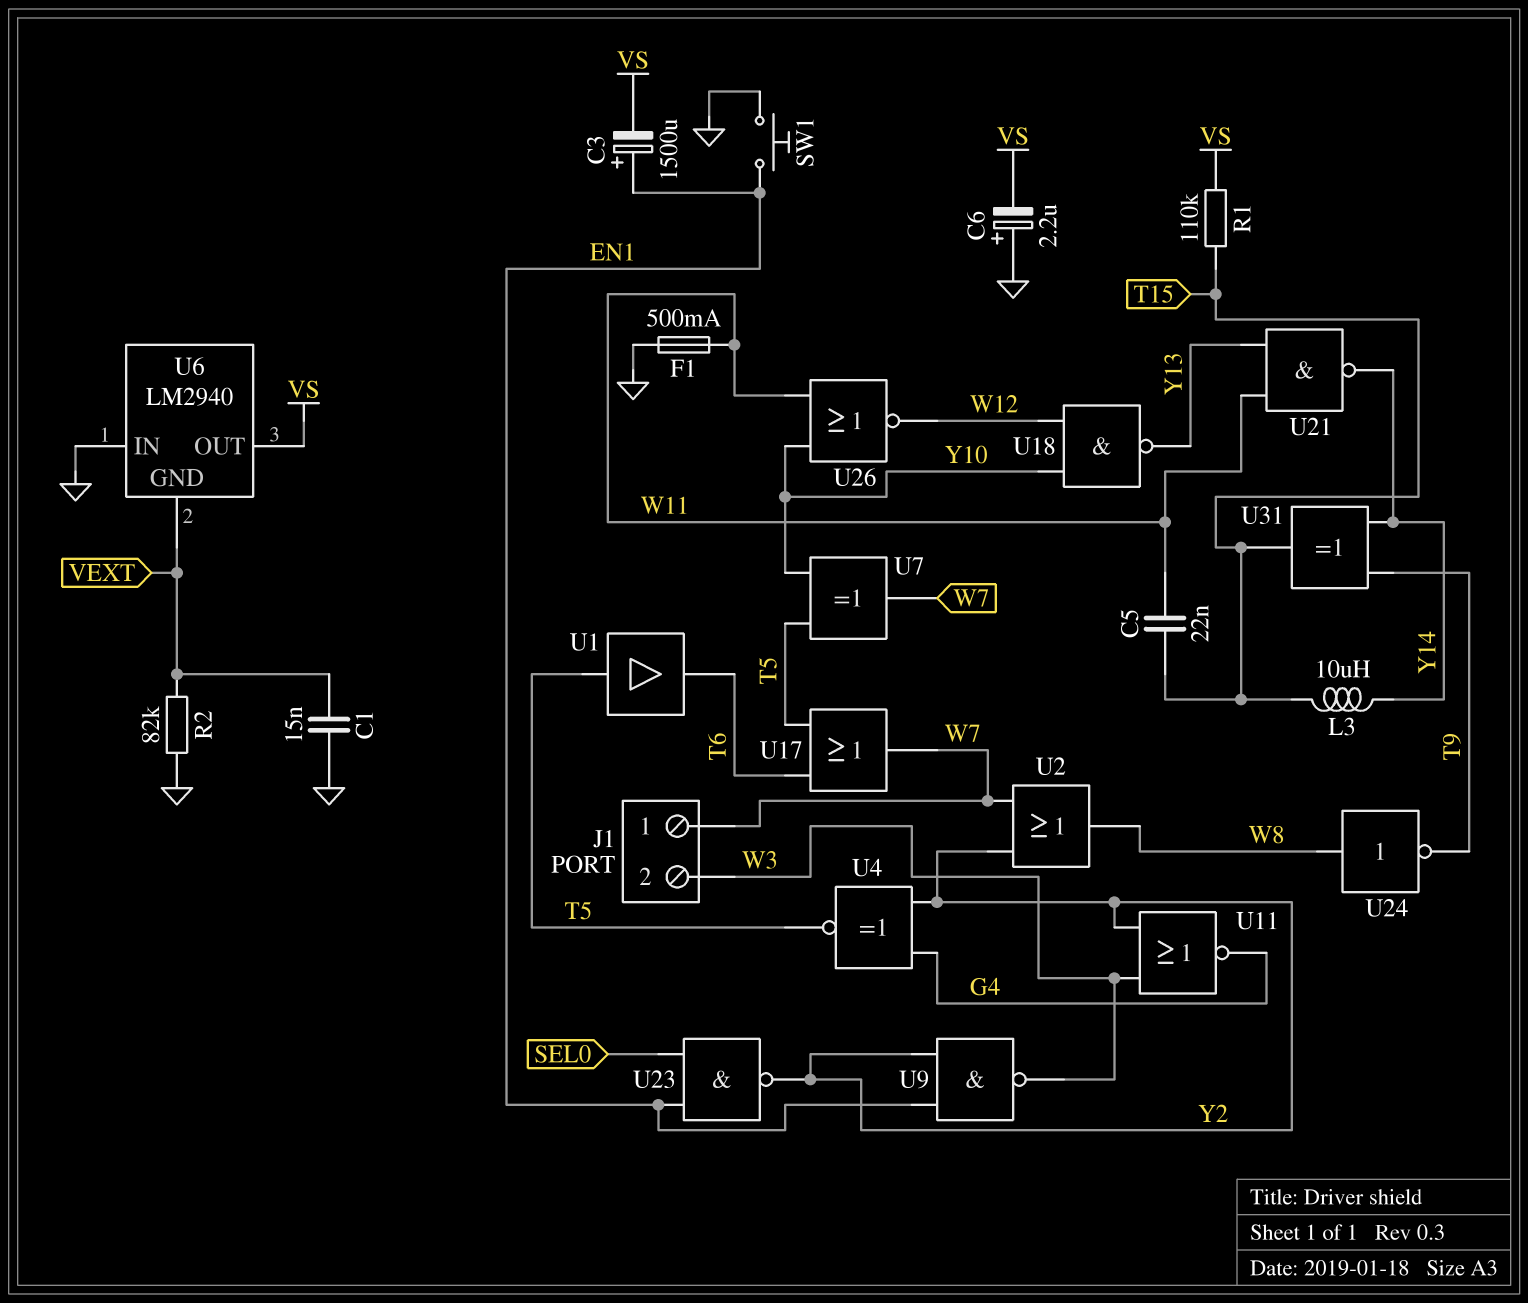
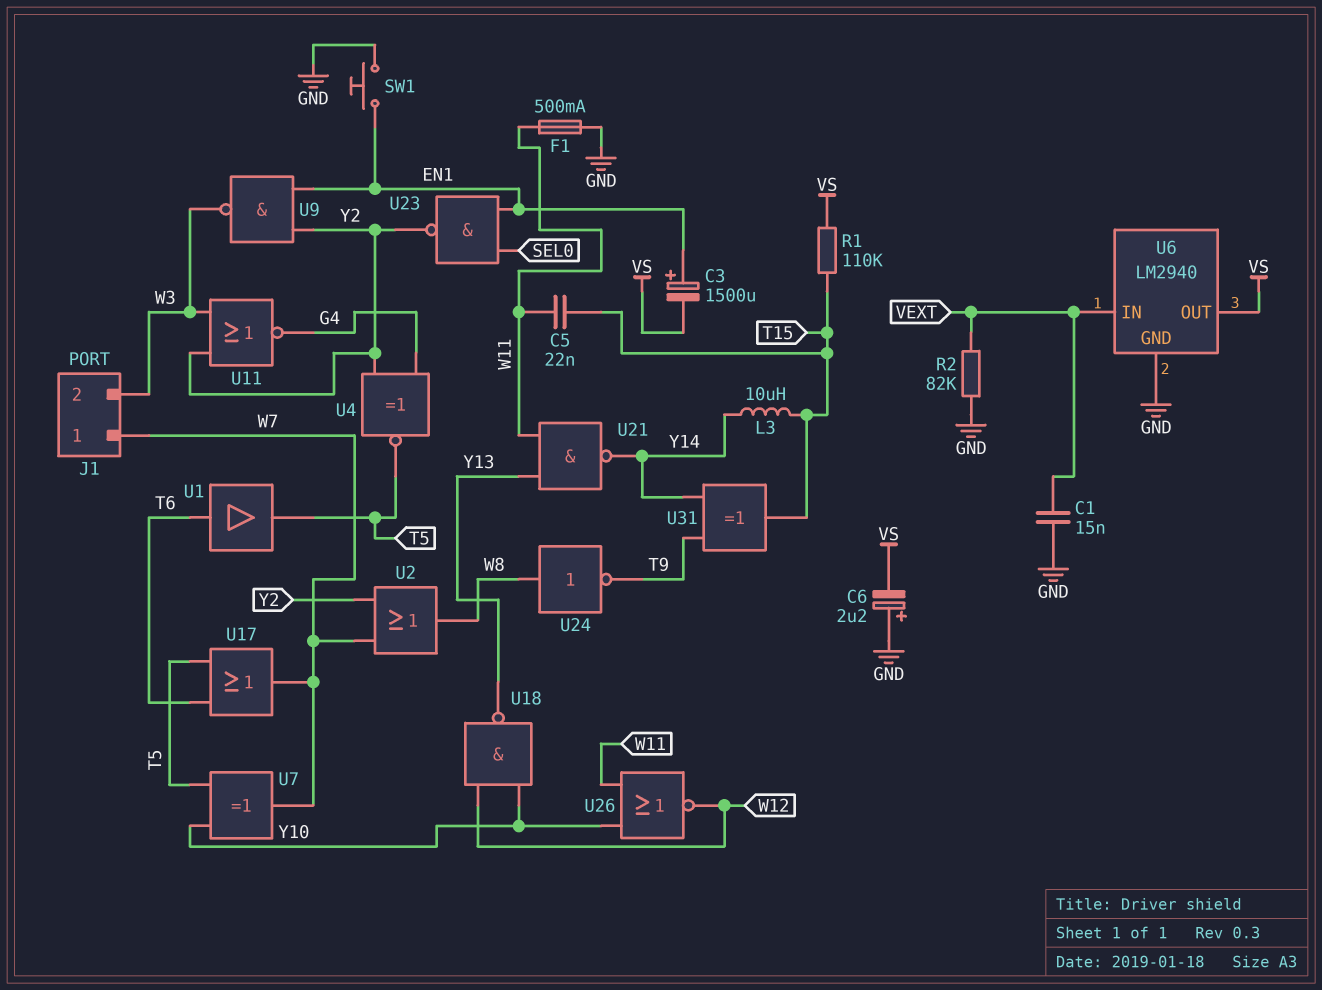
U1: buffer (in T5, out T6) -> buffer (in T6, out T5)
U6 pin GND: VEXT -> GND
U6 pin IN: GND -> VEXT

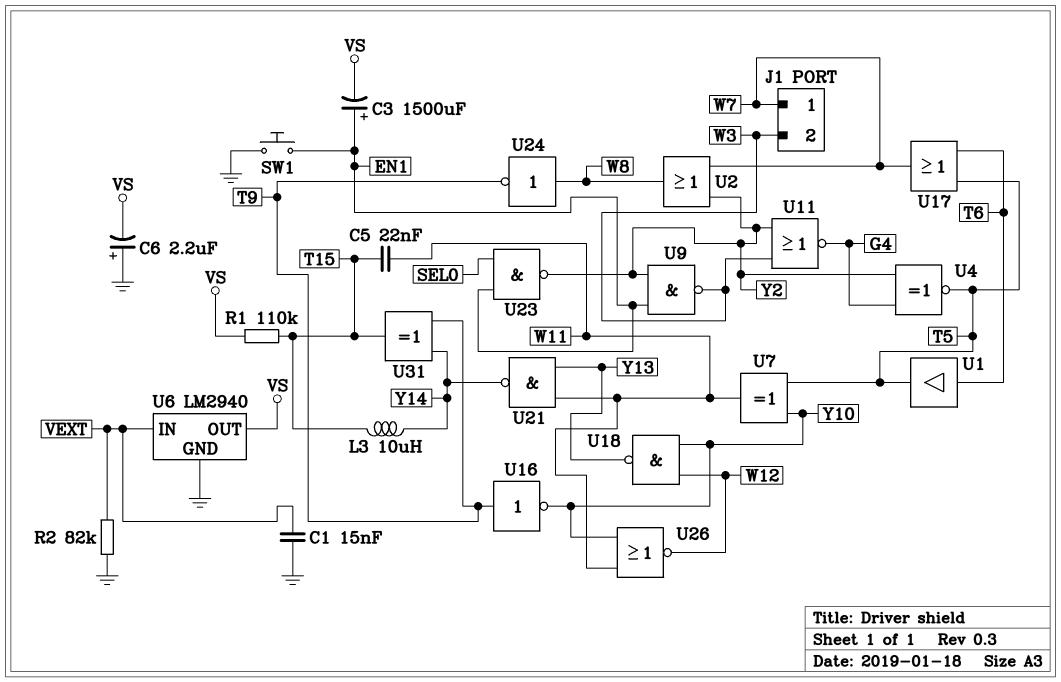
F1: 500mA (GND, W11) -> none
U7: XOR (in T5, in Y10, out W7) -> XOR (in T5, in Y10, out W11)
U16: none -> NOT (in T9, out Y10)

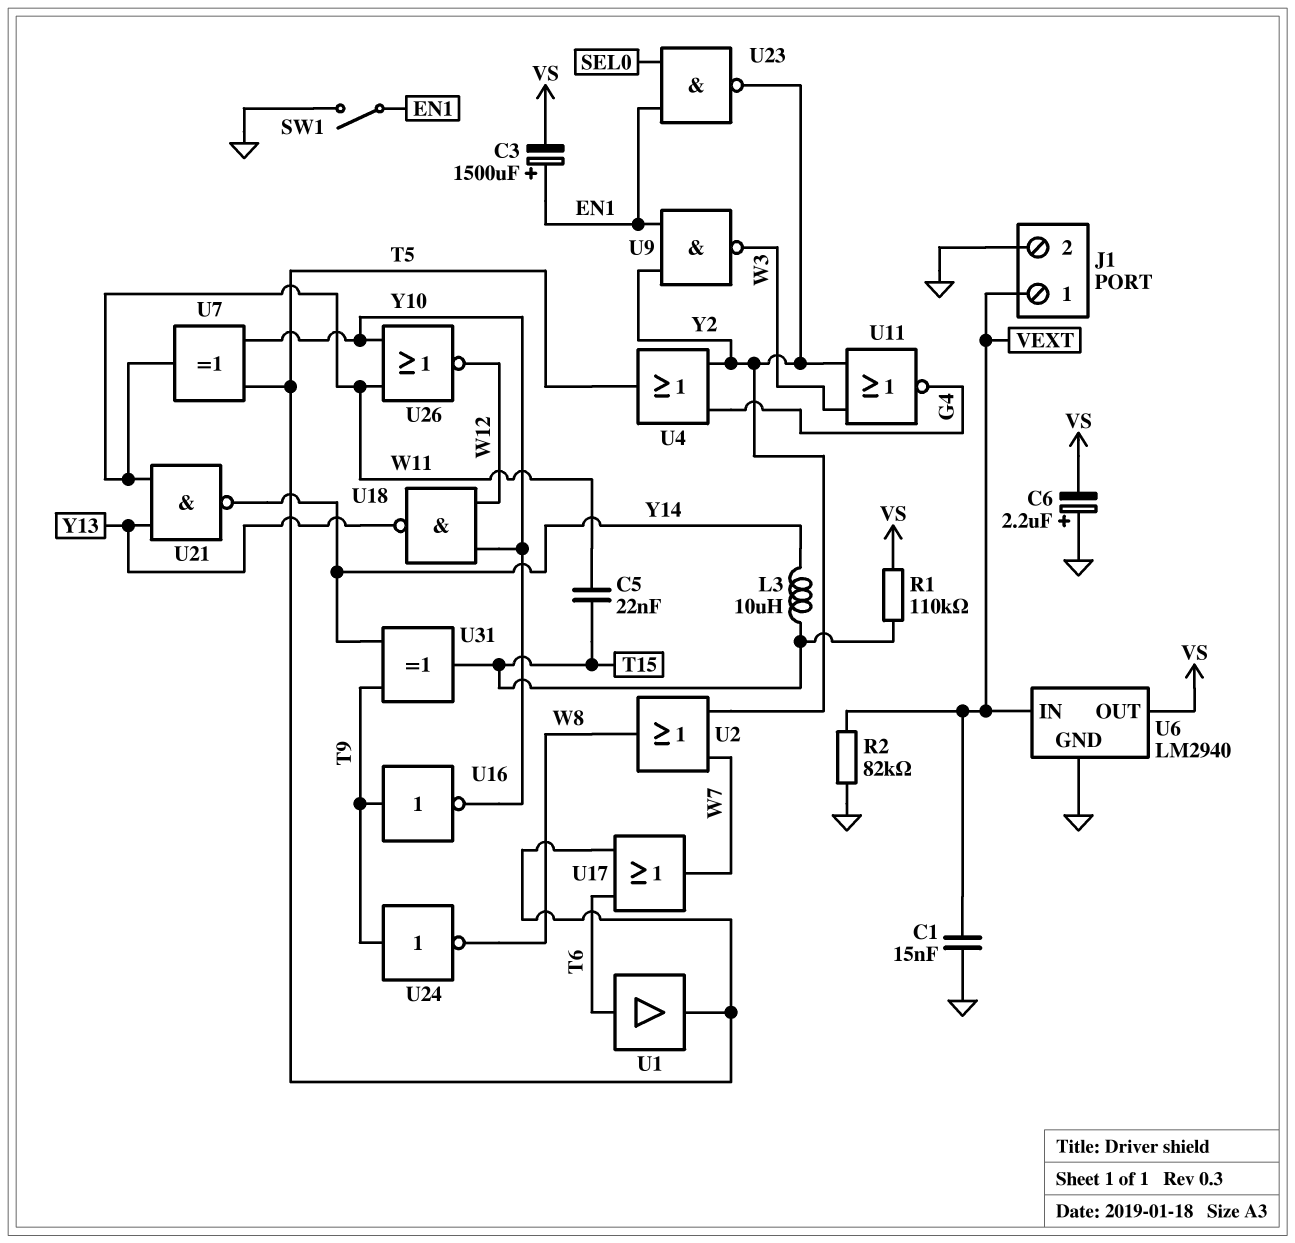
J1 pin 1: W7 -> VEXT
J1 pin 2: W3 -> GND
SW1: button (EN1, GND) -> switch (EN1, GND)
U4: XNOR (in G4, in Y2, out T5) -> OR (in G4, in Y2, out T5)
U24: NOT (in W8, out T9) -> NOT (in T9, out W8)

